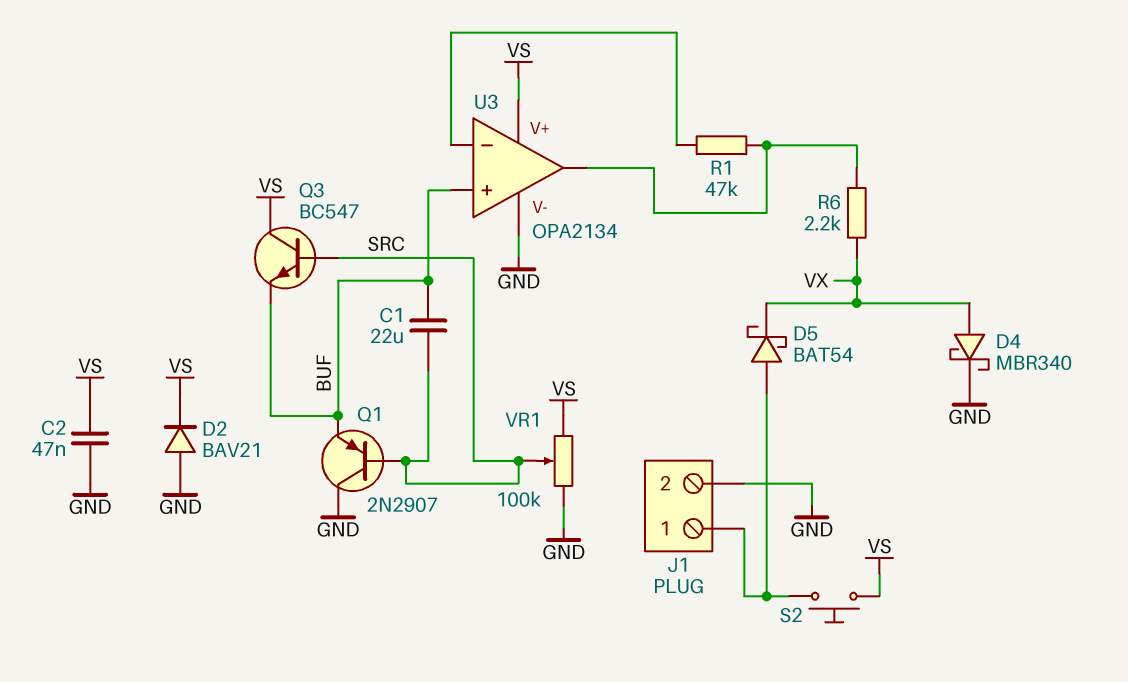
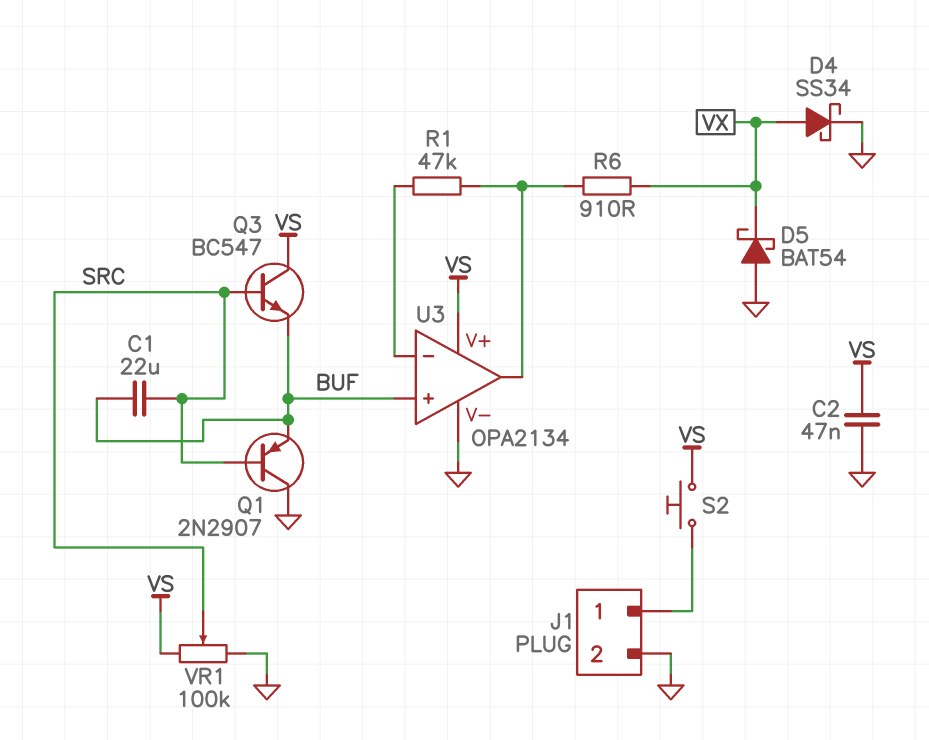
D2: diode BAV21 (A GND, K VS) -> none
D4: schottky MBR340 (A VX, K GND) -> schottky SS34 (A VX, K GND)
D5: schottky BAT54 (A J1/1, K VX) -> schottky BAT54 (A GND, K VX)
R6: 2.2k (U3/out, VX) -> 910 (U3/out, VX)

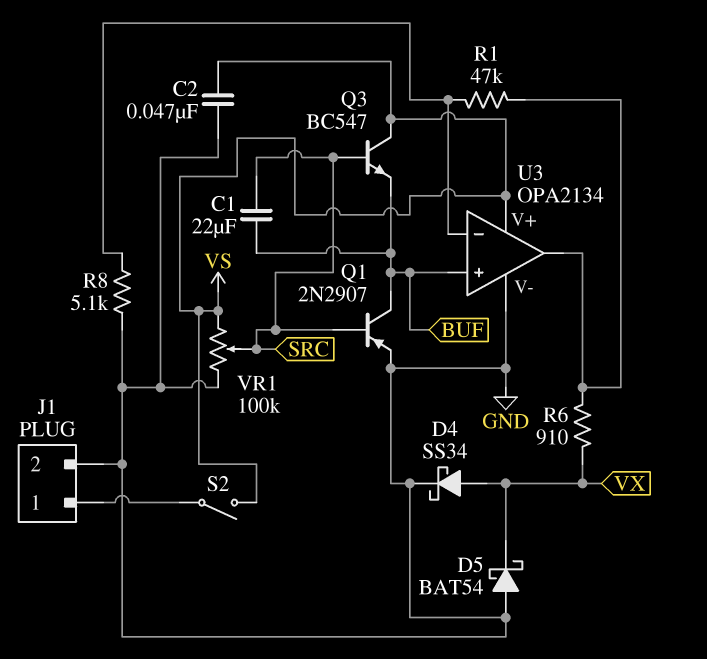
Q1: PNP 2N2907 (B SRC, C GND, E BUF) -> PNP 2N2907 (B SRC, C BUF, E GND)
R8: none -> 5.1k (GND, U3/in-)
S2: button (J1/1, VS) -> switch (J1/1, VS)

